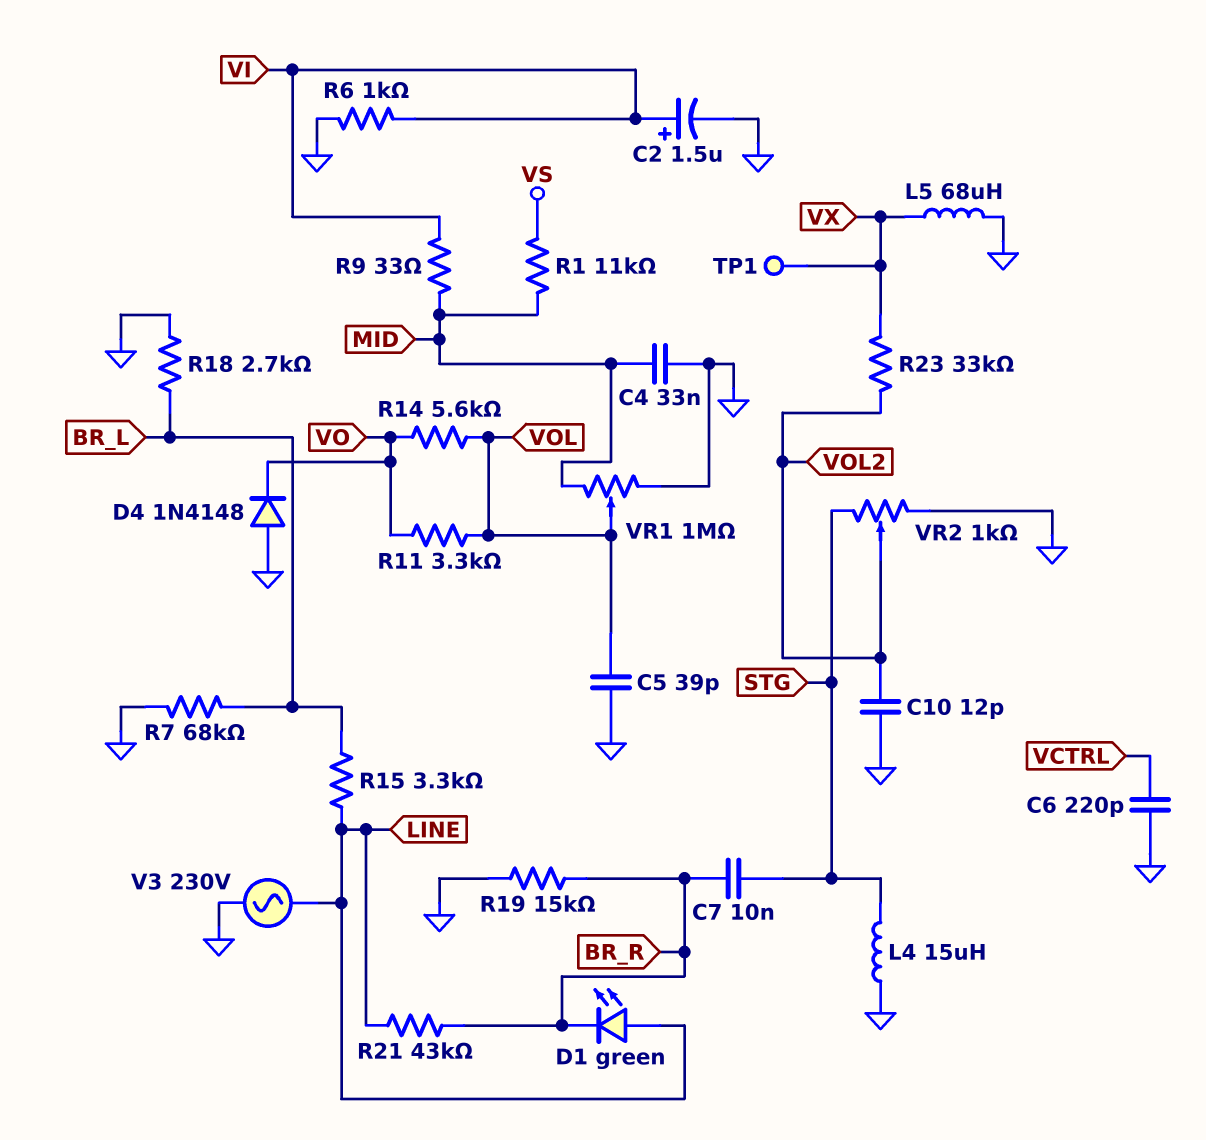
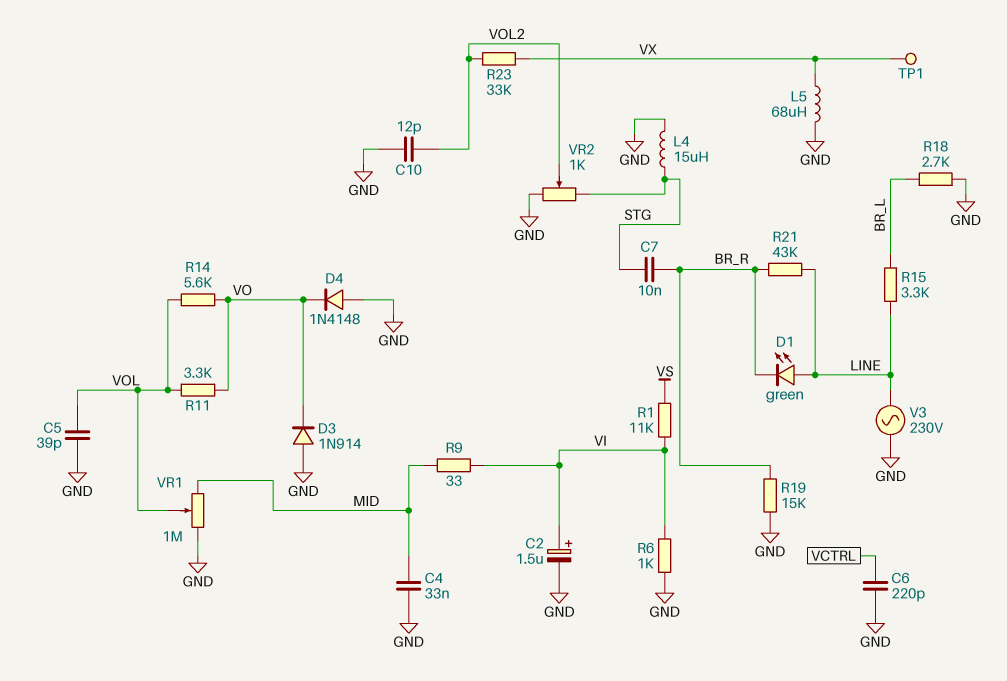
D3: none -> diode 1N914 (A GND, K VO)
R1: 11k (MID, VS) -> 11k (VI, VS)
R7: 68k (BR_L, GND) -> none

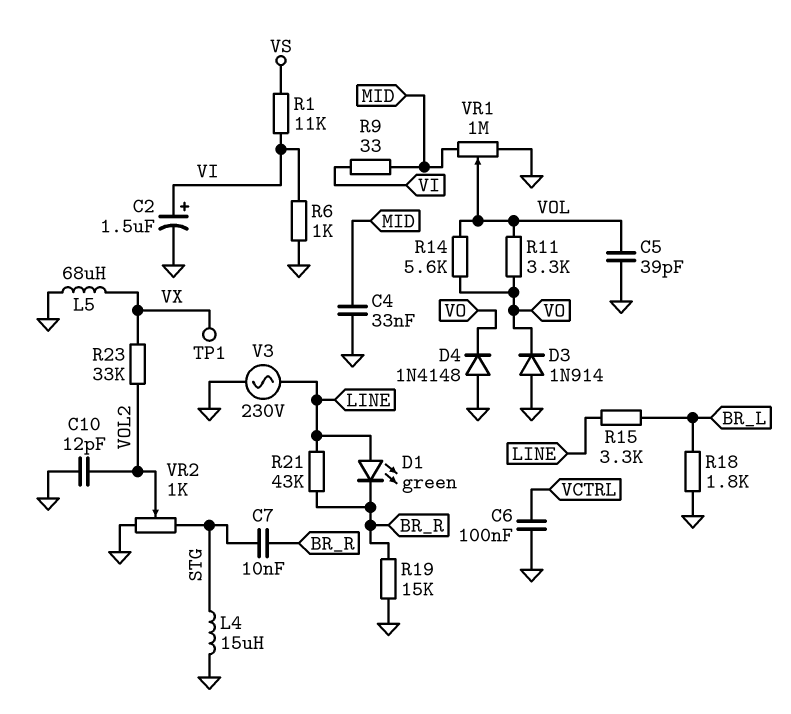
C6: 220pF (GND, VCTRL) -> 100nF (GND, VCTRL)
R18: 2.7k (BR_L, GND) -> 1.8k (BR_L, GND)

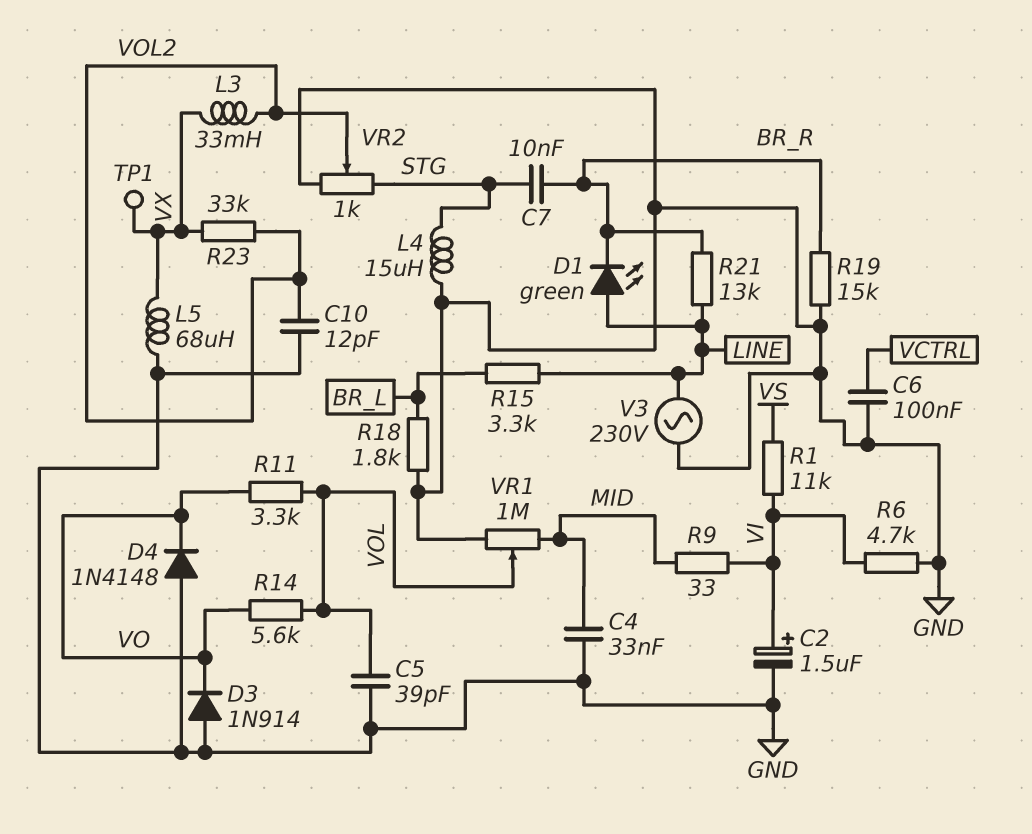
L3: none -> 33mH (VOL2, VX)
R6: 1k (GND, VI) -> 4.7k (GND, VI)
R21: 43k (BR_R, LINE) -> 13k (BR_R, LINE)

